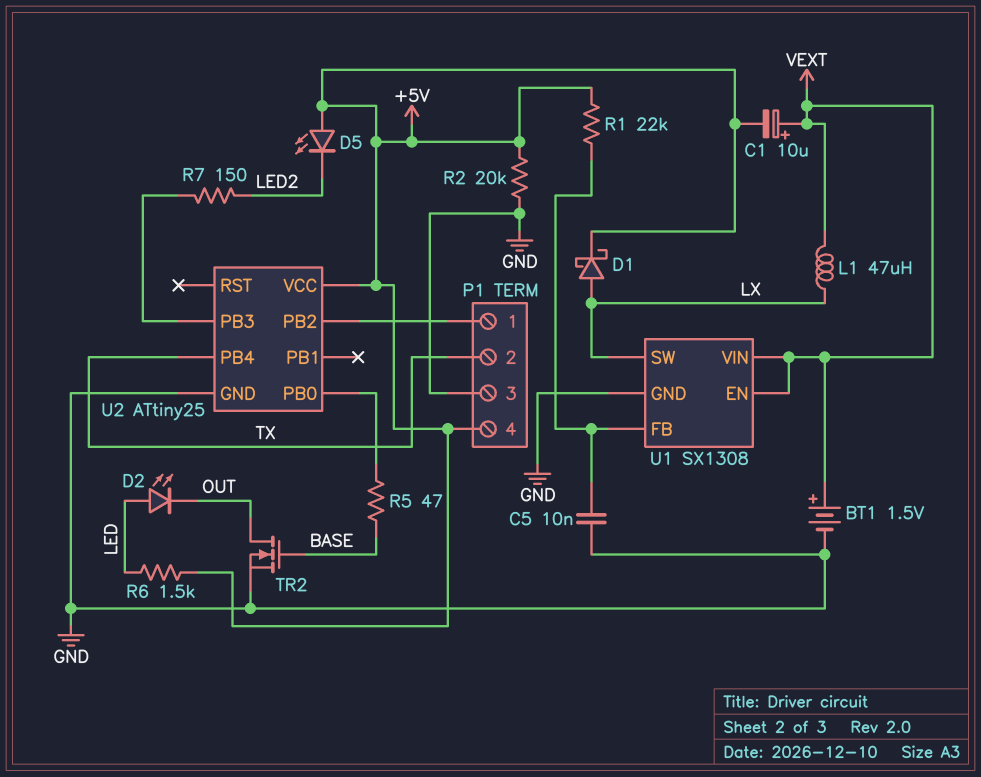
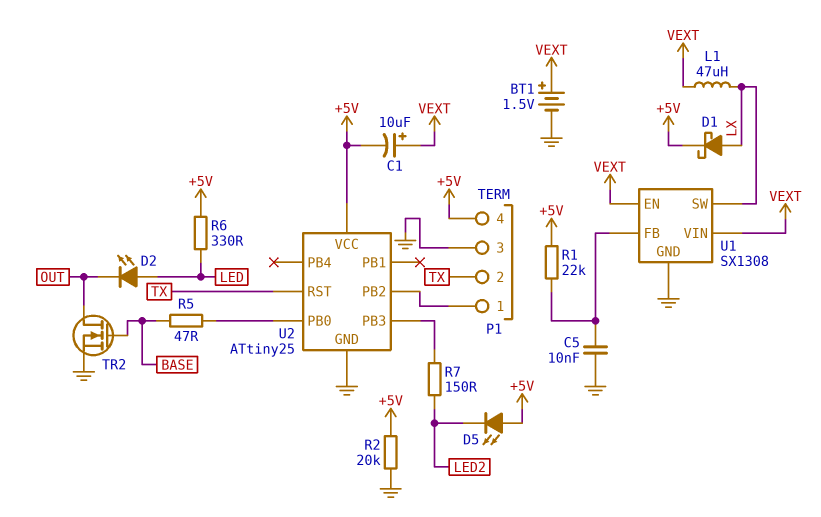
R6: 1.5k (+5V, LED) -> 330 (+5V, LED)
U2 pin PB4: TX -> none
U2 pin RST: none -> TX

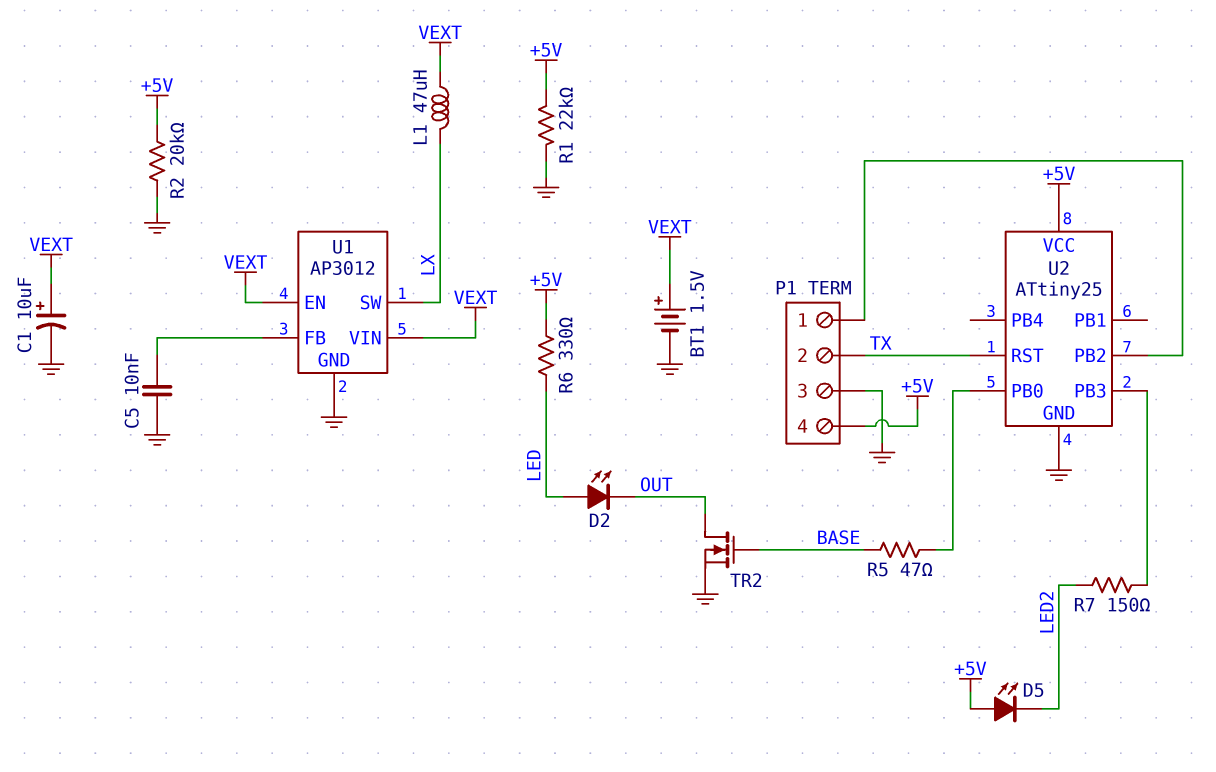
C1: 10uF (plus VEXT, minus +5V) -> 10uF (plus VEXT, minus GND)
D1: schottky (A LX, K +5V) -> none
R1: 22k (+5V, U1/FB) -> 22k (+5V, GND)
U1: SX1308 -> AP3012

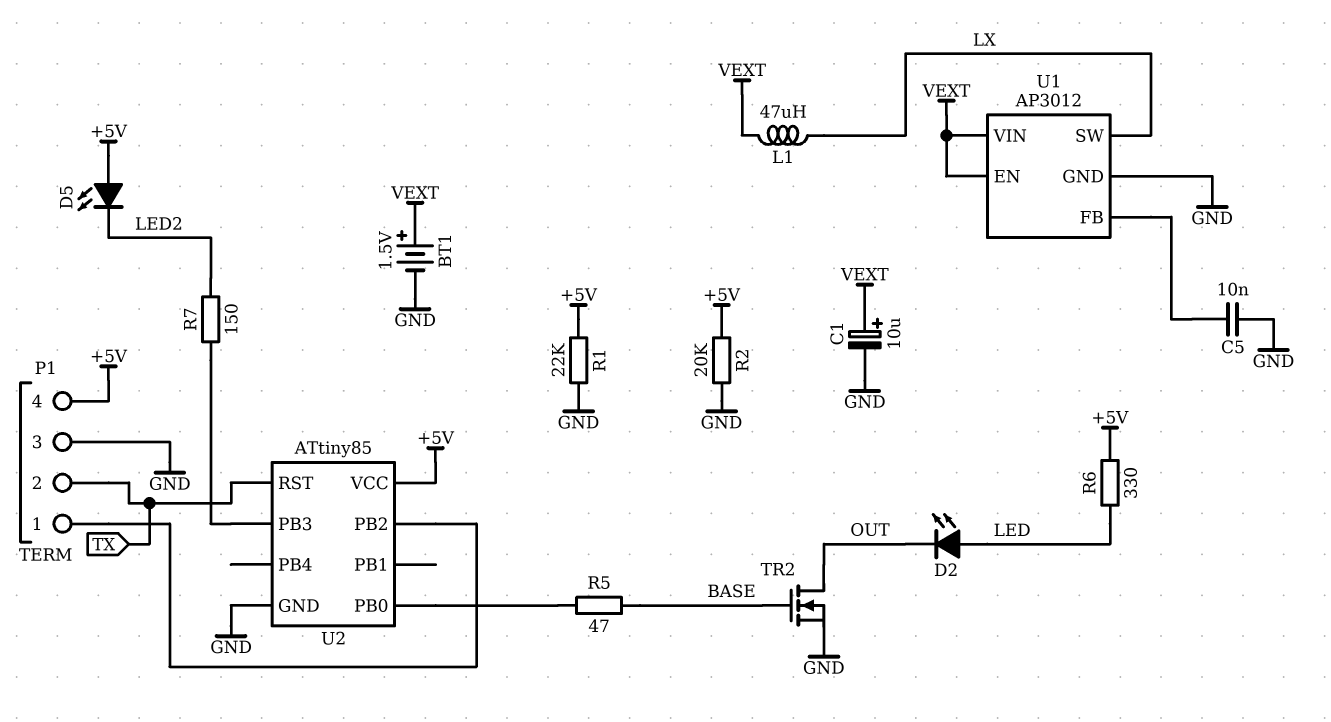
U2: ATtiny25 -> ATtiny85

